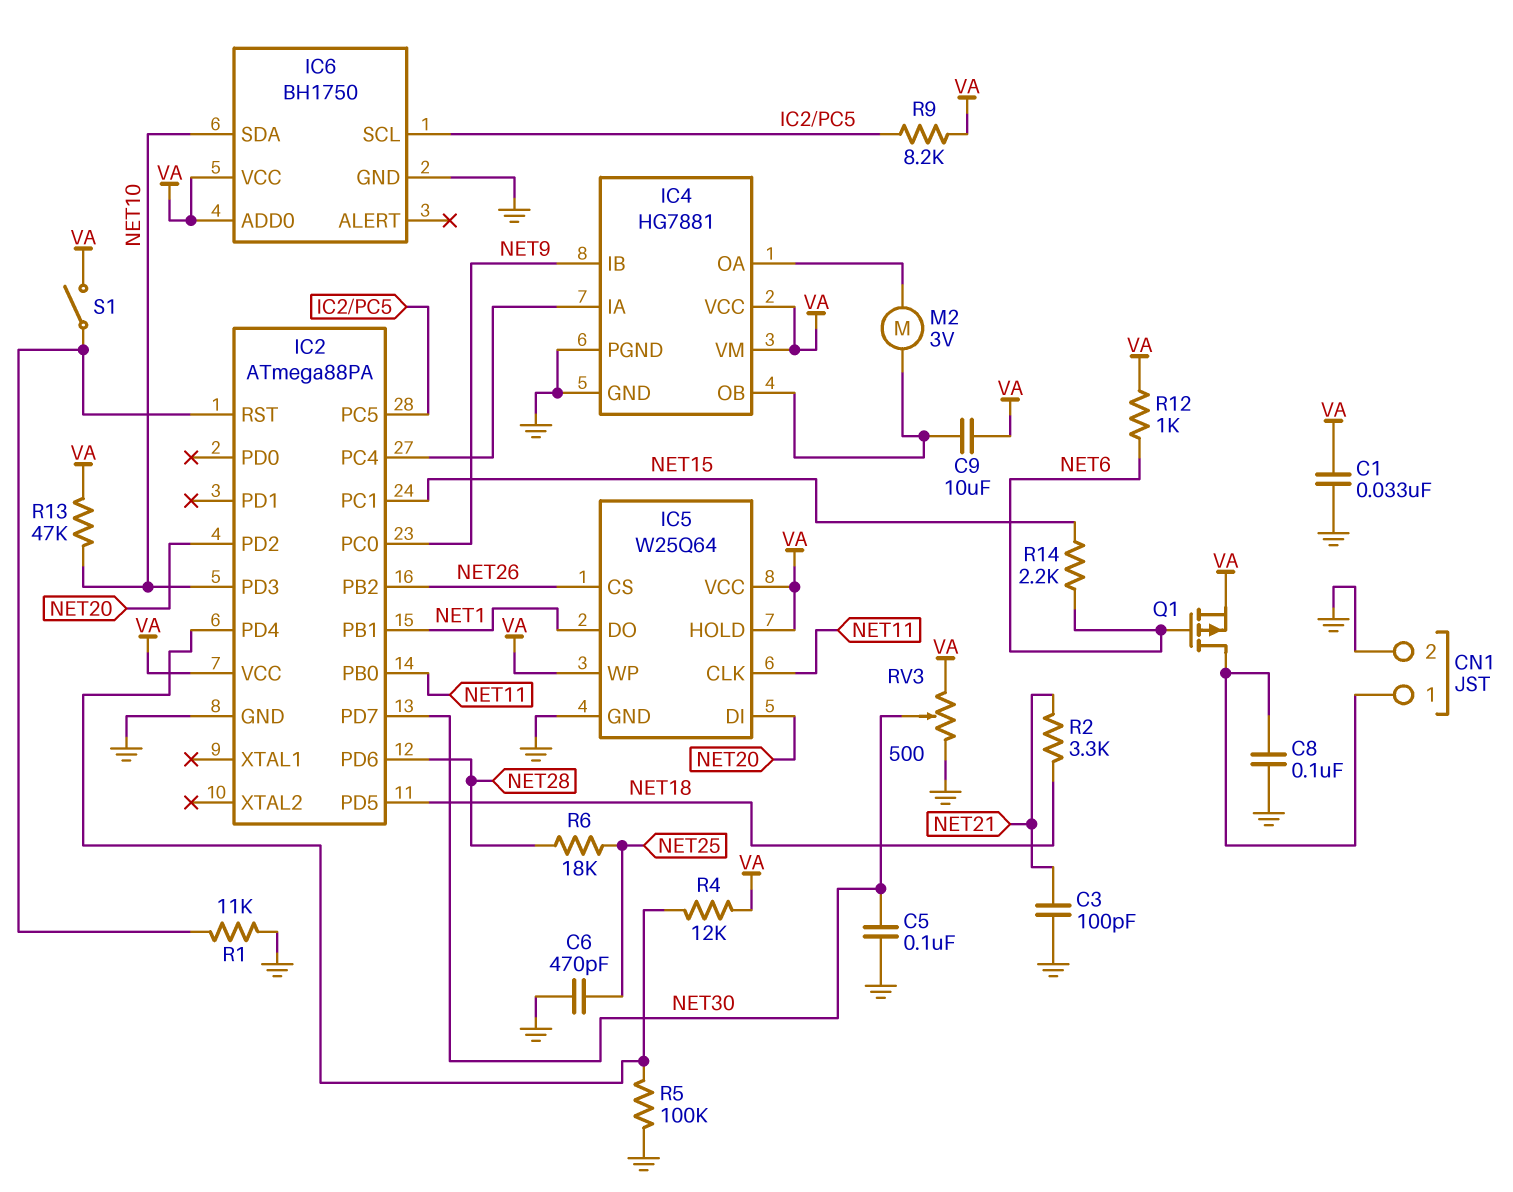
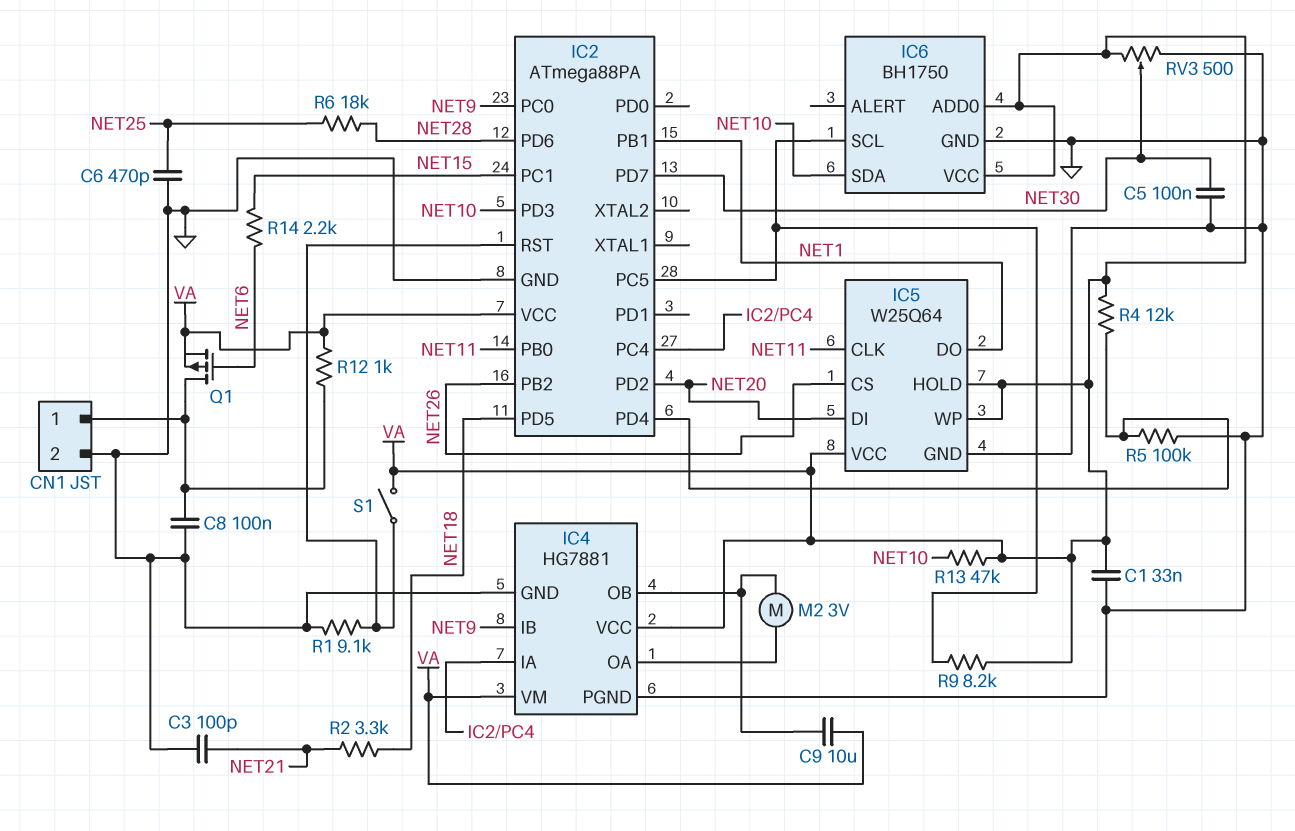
R1: 11k (GND, IC2/RST) -> 9.1k (GND, IC2/RST)
R12: 1k (NET6, VA) -> 1k (CN1/1, VA)

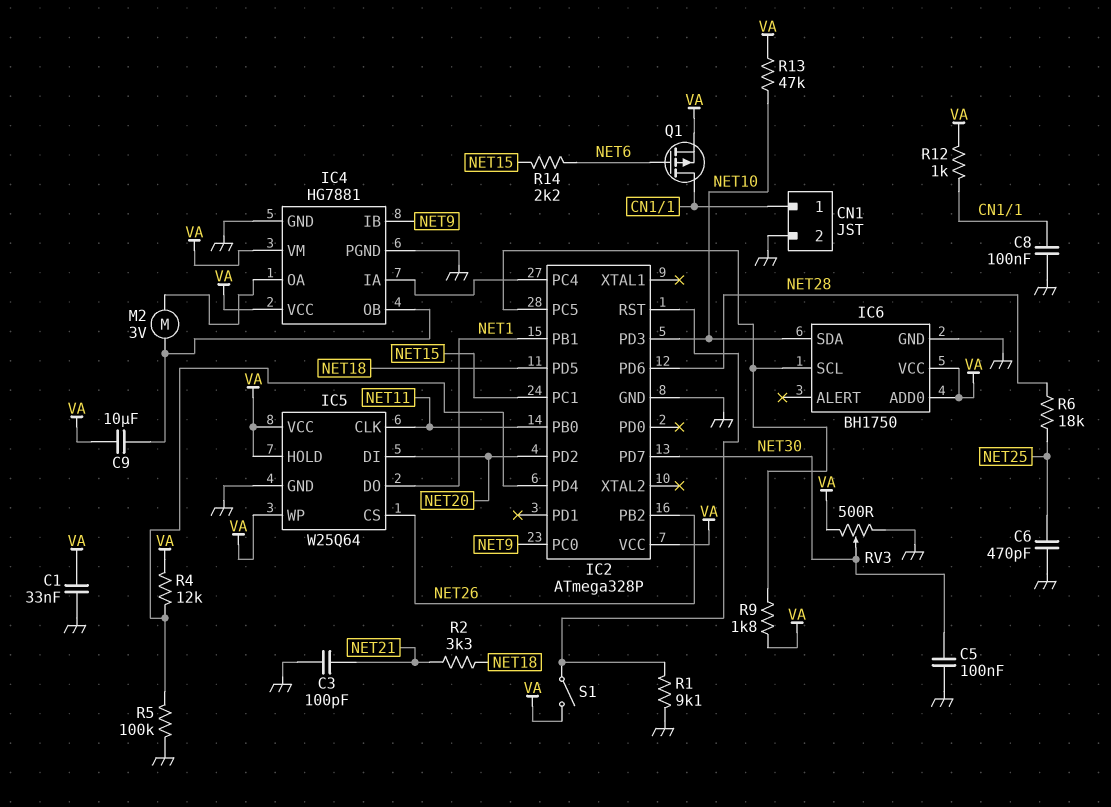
IC2: ATmega88PA -> ATmega328P
R9: 8.2k (IC2/PC5, VA) -> 1.8k (IC2/PC5, VA)

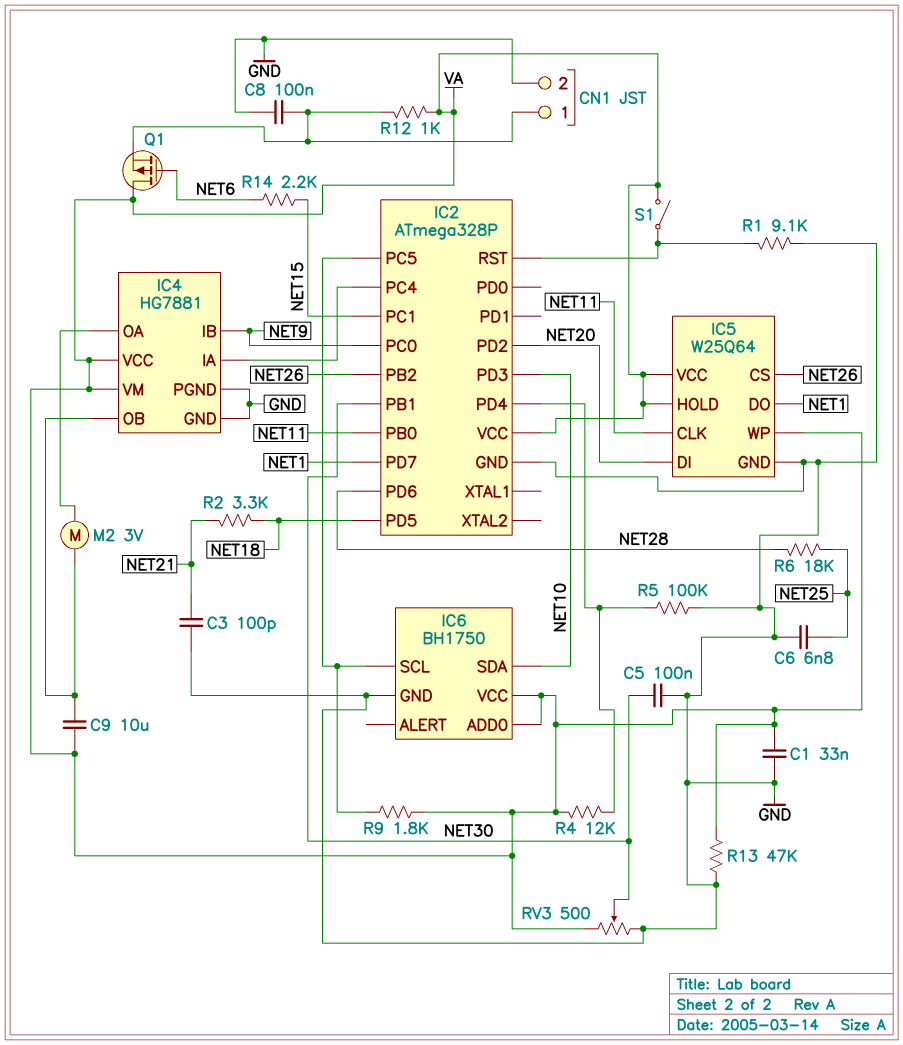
C6: 470pF (GND, NET25) -> 6.8nF (GND, NET25)
IC2 pin PB1: NET1 -> NET30
IC2 pin PD7: NET30 -> NET1
Q1: PMOS (G NET6, D CN1/1, S VA) -> PMOS (G NET6, D VA, S CN1/1)
R13: 47k (NET10, VA) -> 47k (GND, VA)

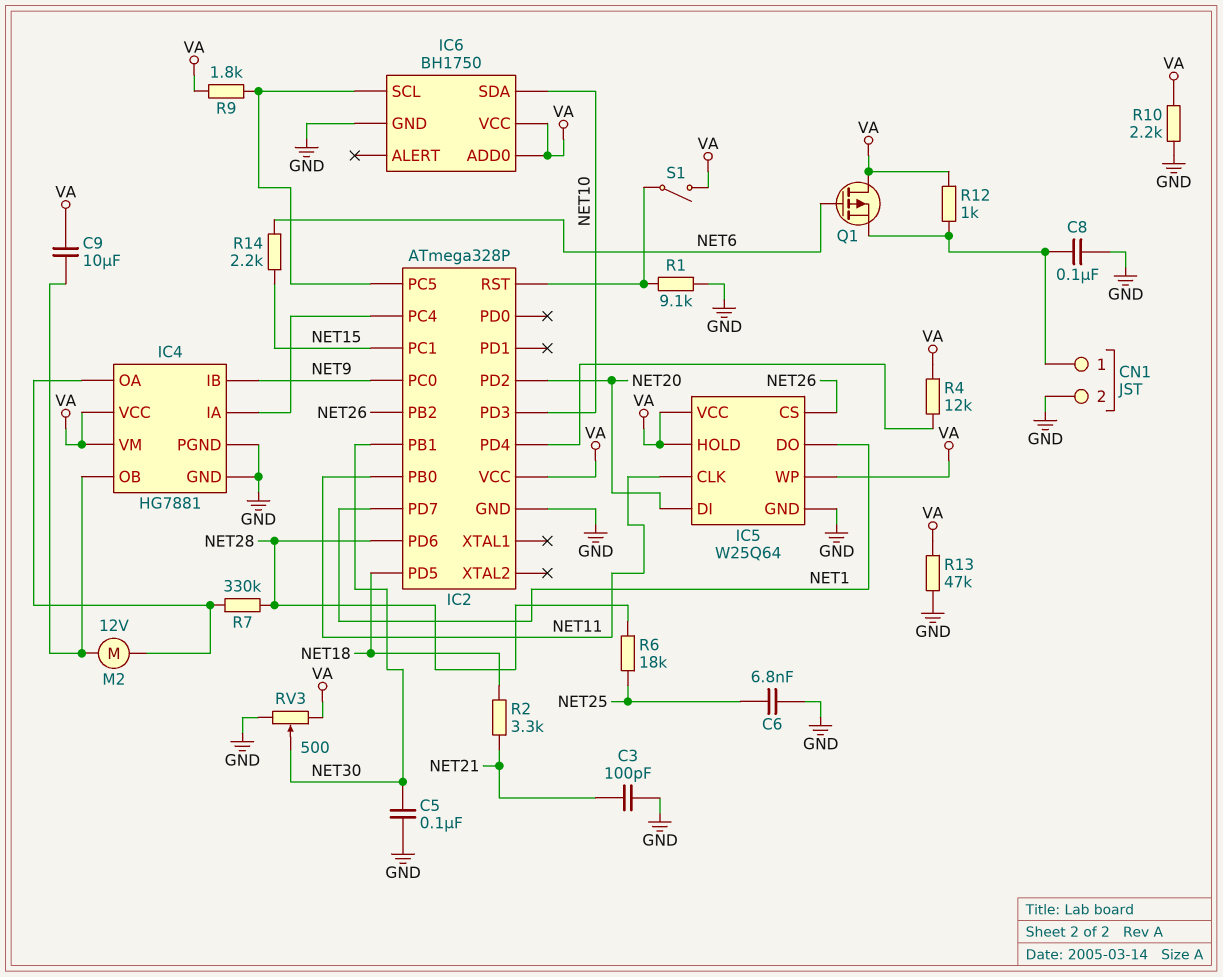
C1: 33nF (GND, VA) -> none
M2: motor 3V (IC4/OA, IC4/OB) -> motor 12V (IC4/OA, IC4/OB)
R5: 100k (GND, IC2/PD4) -> none
R7: none -> 330k (IC4/OA, NET28)
R10: none -> 2.2k (GND, VA)

